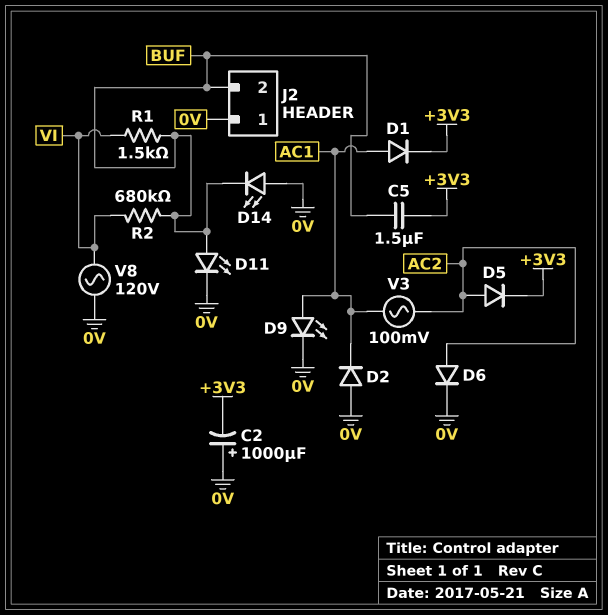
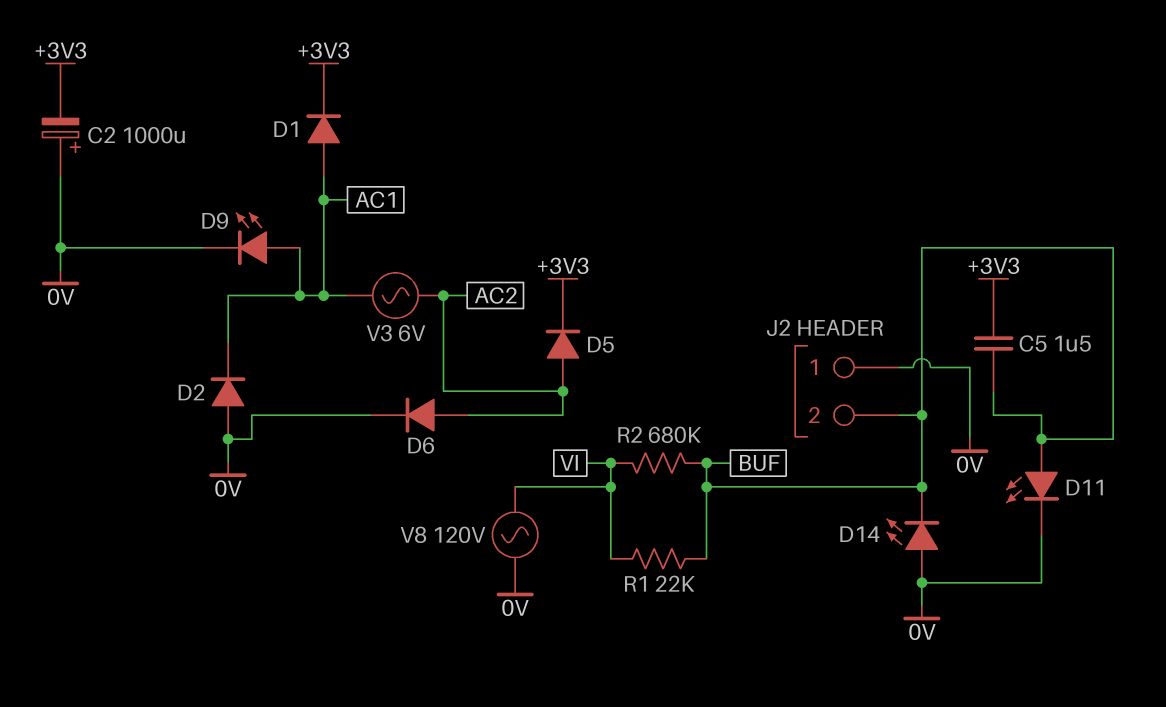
R1: 1.5k (BUF, VI) -> 22k (BUF, VI)
V3: AC 100mV (AC1, AC2) -> AC 6V (AC1, AC2)

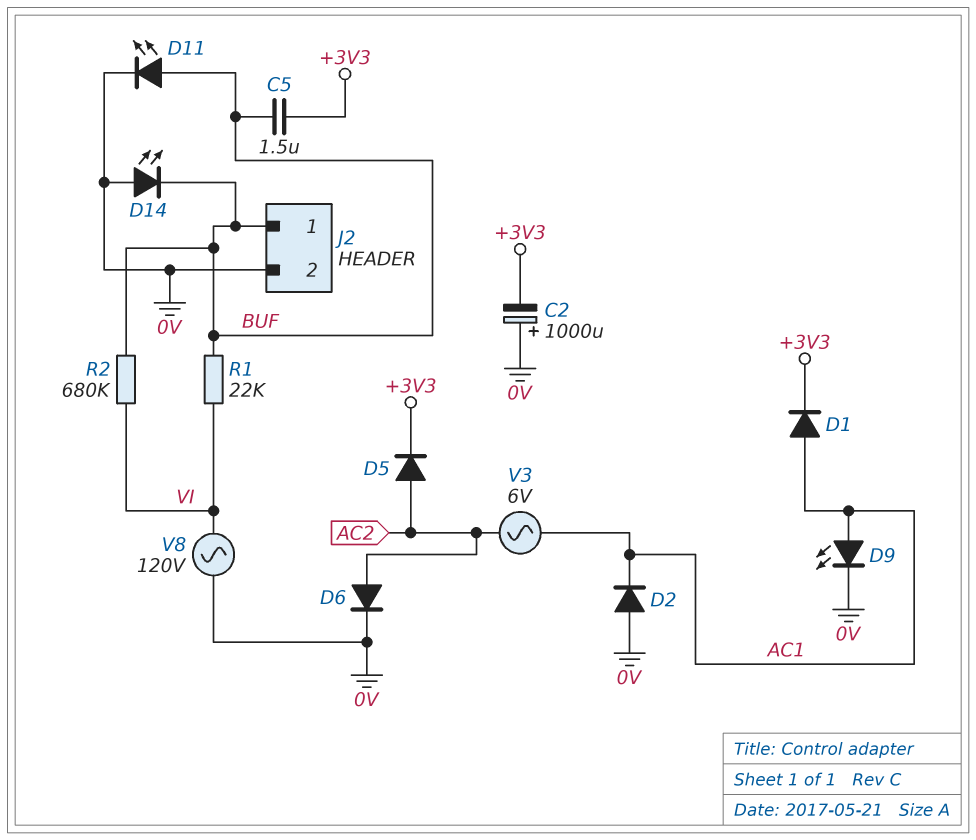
J2 pin 1: 0V -> BUF
J2 pin 2: BUF -> 0V

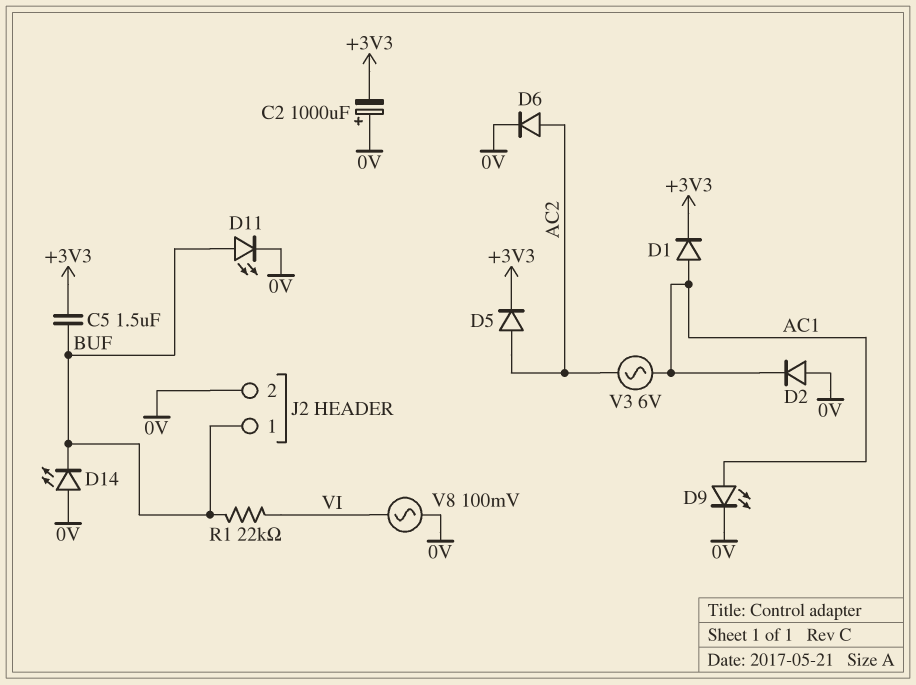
R2: 680k (BUF, VI) -> none
V8: AC 120V (0V, VI) -> AC 100mV (0V, VI)

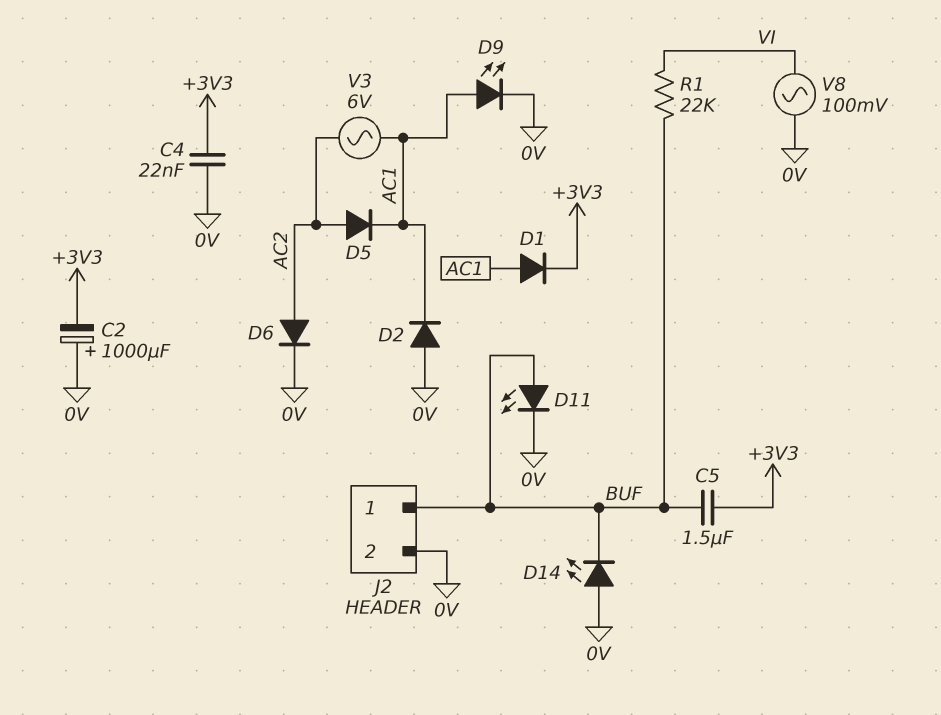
C4: none -> 22nF (+3V3, 0V)
D5: diode (A AC2, K +3V3) -> diode (A AC2, K AC1)

